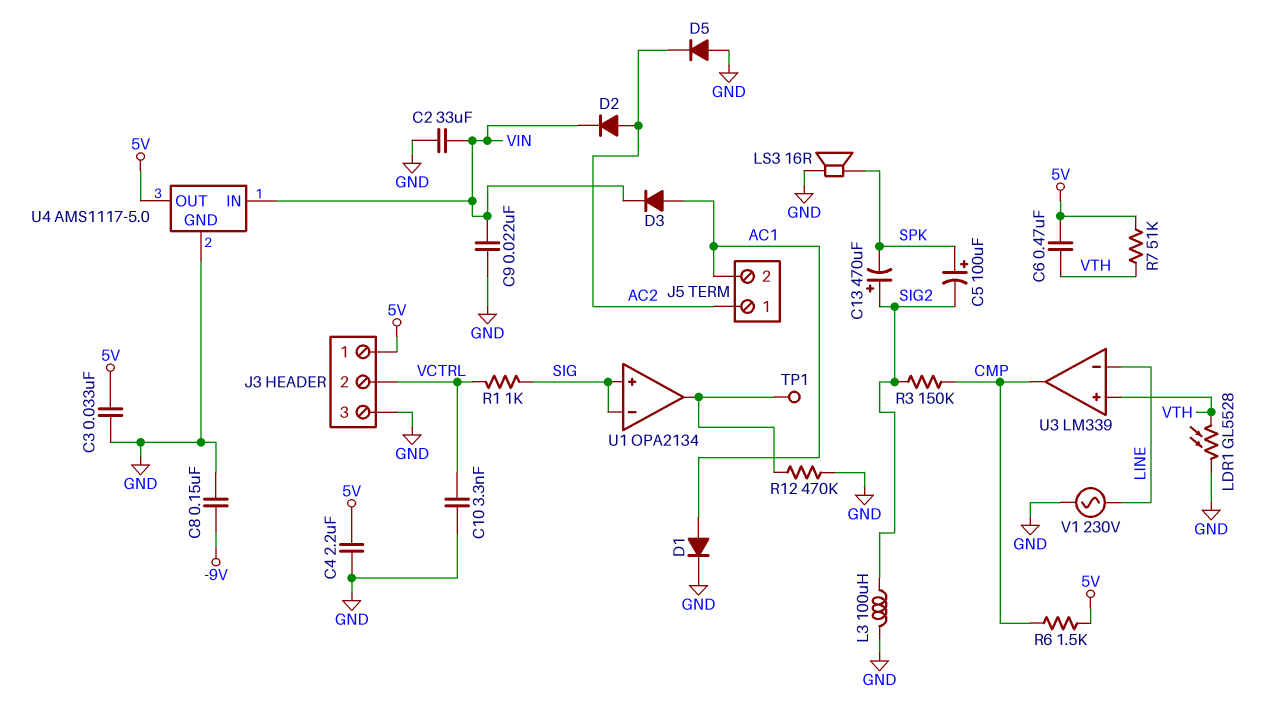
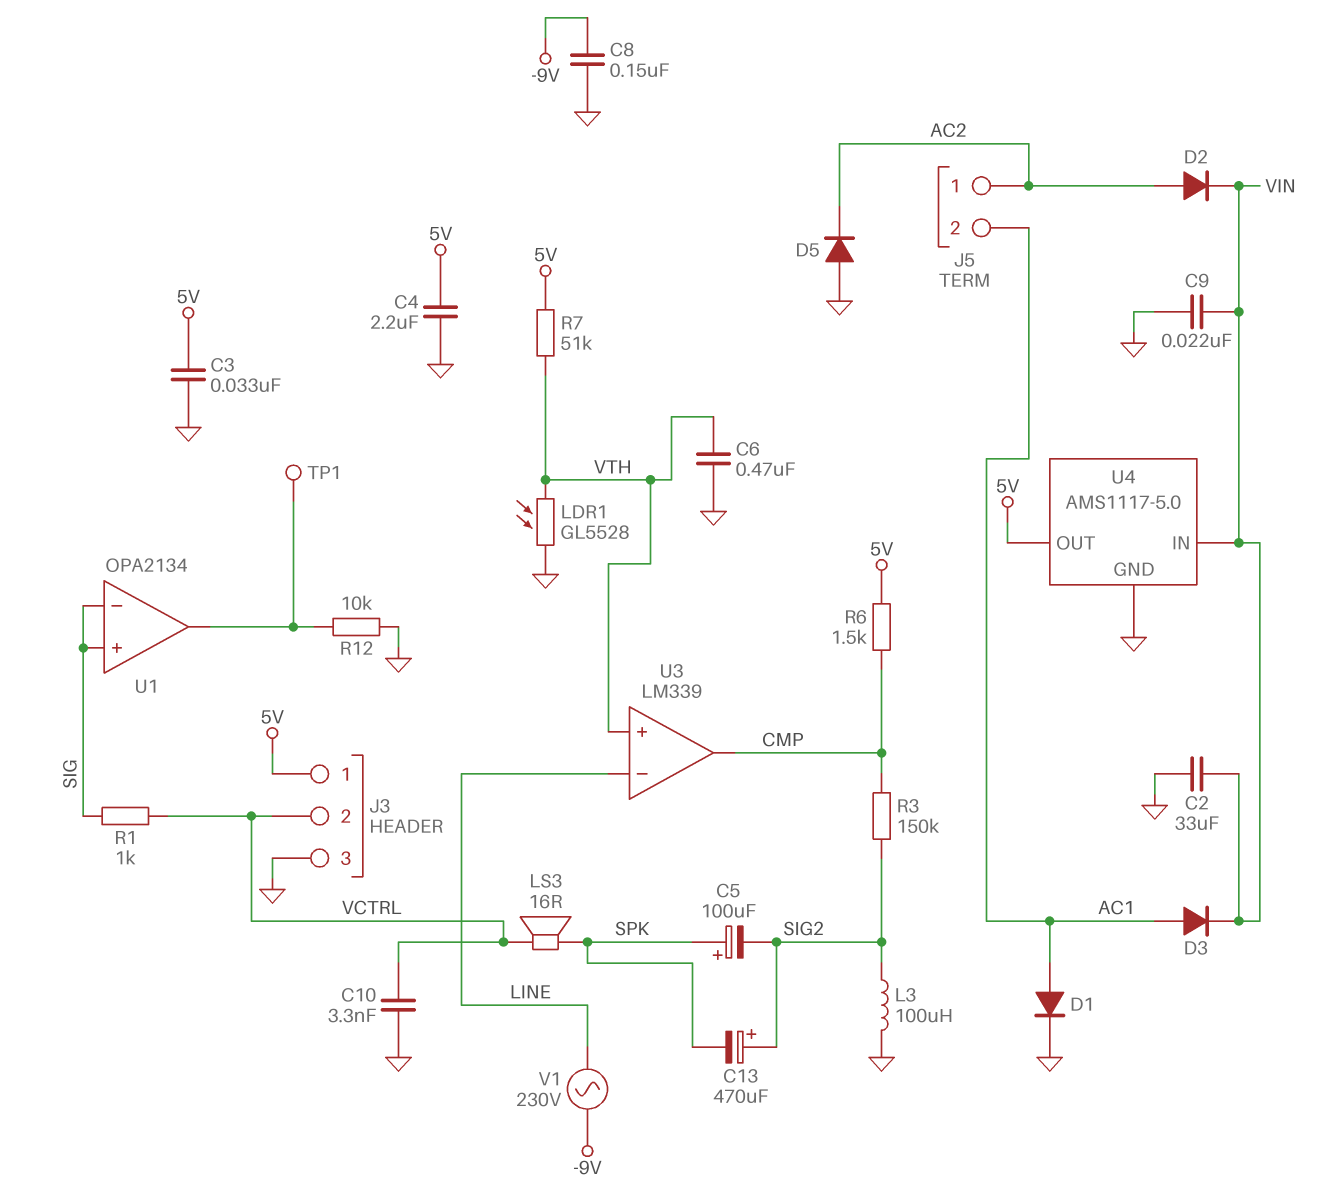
C6: 470nF (5V, VTH) -> 470nF (GND, VTH)
LS3: speaker 16R (GND, SPK) -> speaker 16R (SPK, VCTRL)
R12: 470k (GND, U1/out) -> 10k (GND, U1/out)
V1: AC 230V (GND, LINE) -> AC 230V (-9V, LINE)

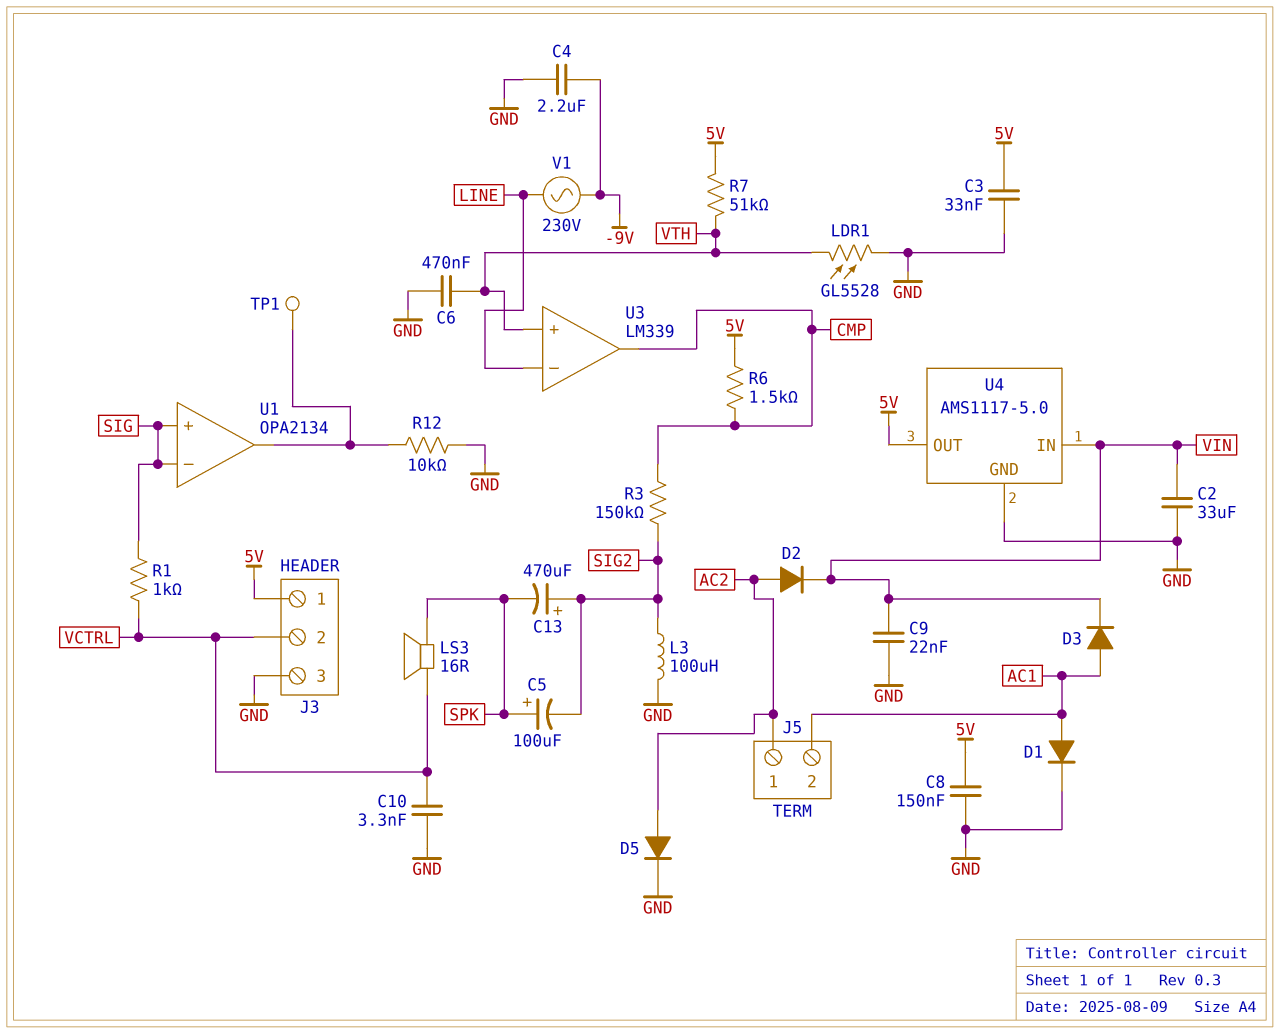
C4: 2.2uF (5V, GND) -> 2.2uF (-9V, GND)
C8: 150nF (-9V, GND) -> 150nF (5V, GND)
D5: diode (A GND, K AC2) -> diode (A AC2, K GND)

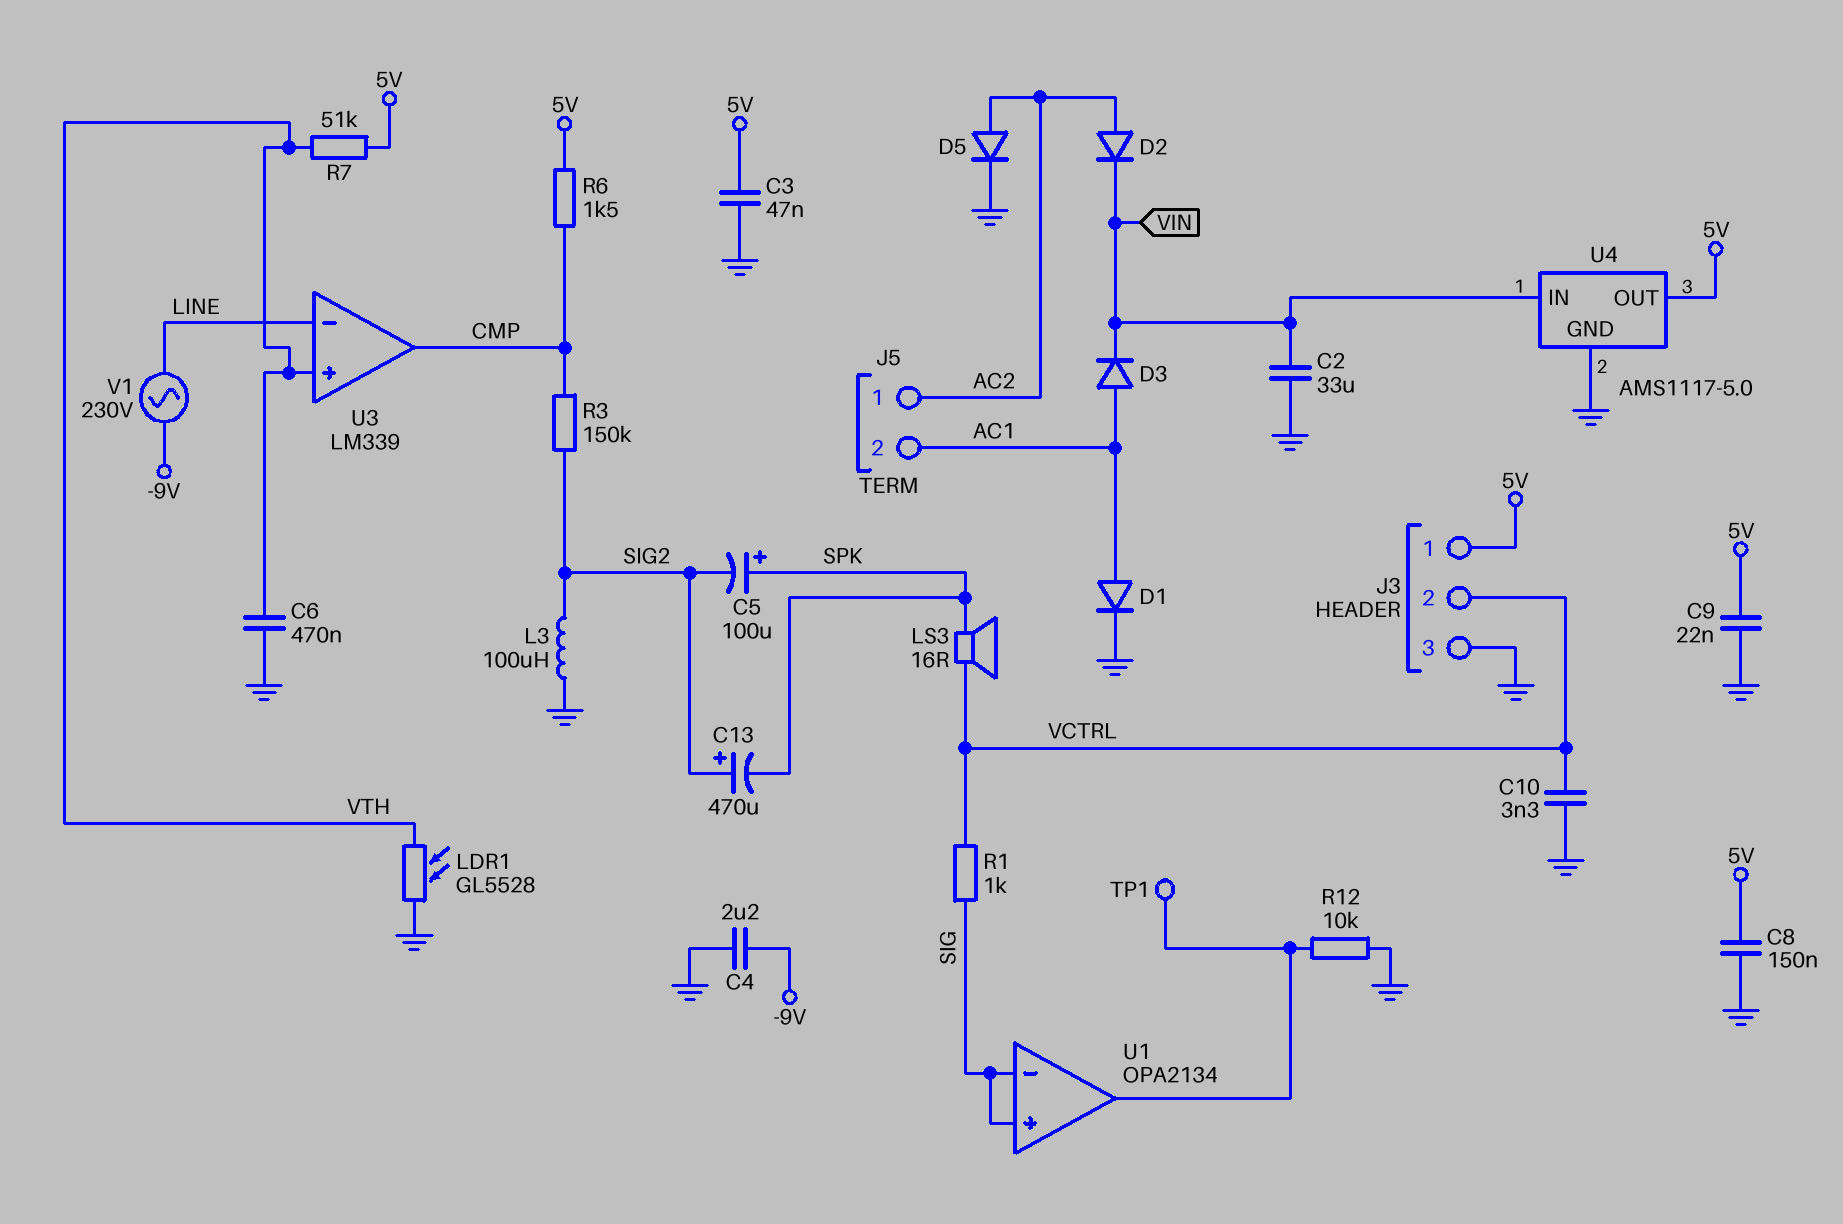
C3: 33nF (5V, GND) -> 47nF (5V, GND)
C9: 22nF (GND, VIN) -> 22nF (5V, GND)

